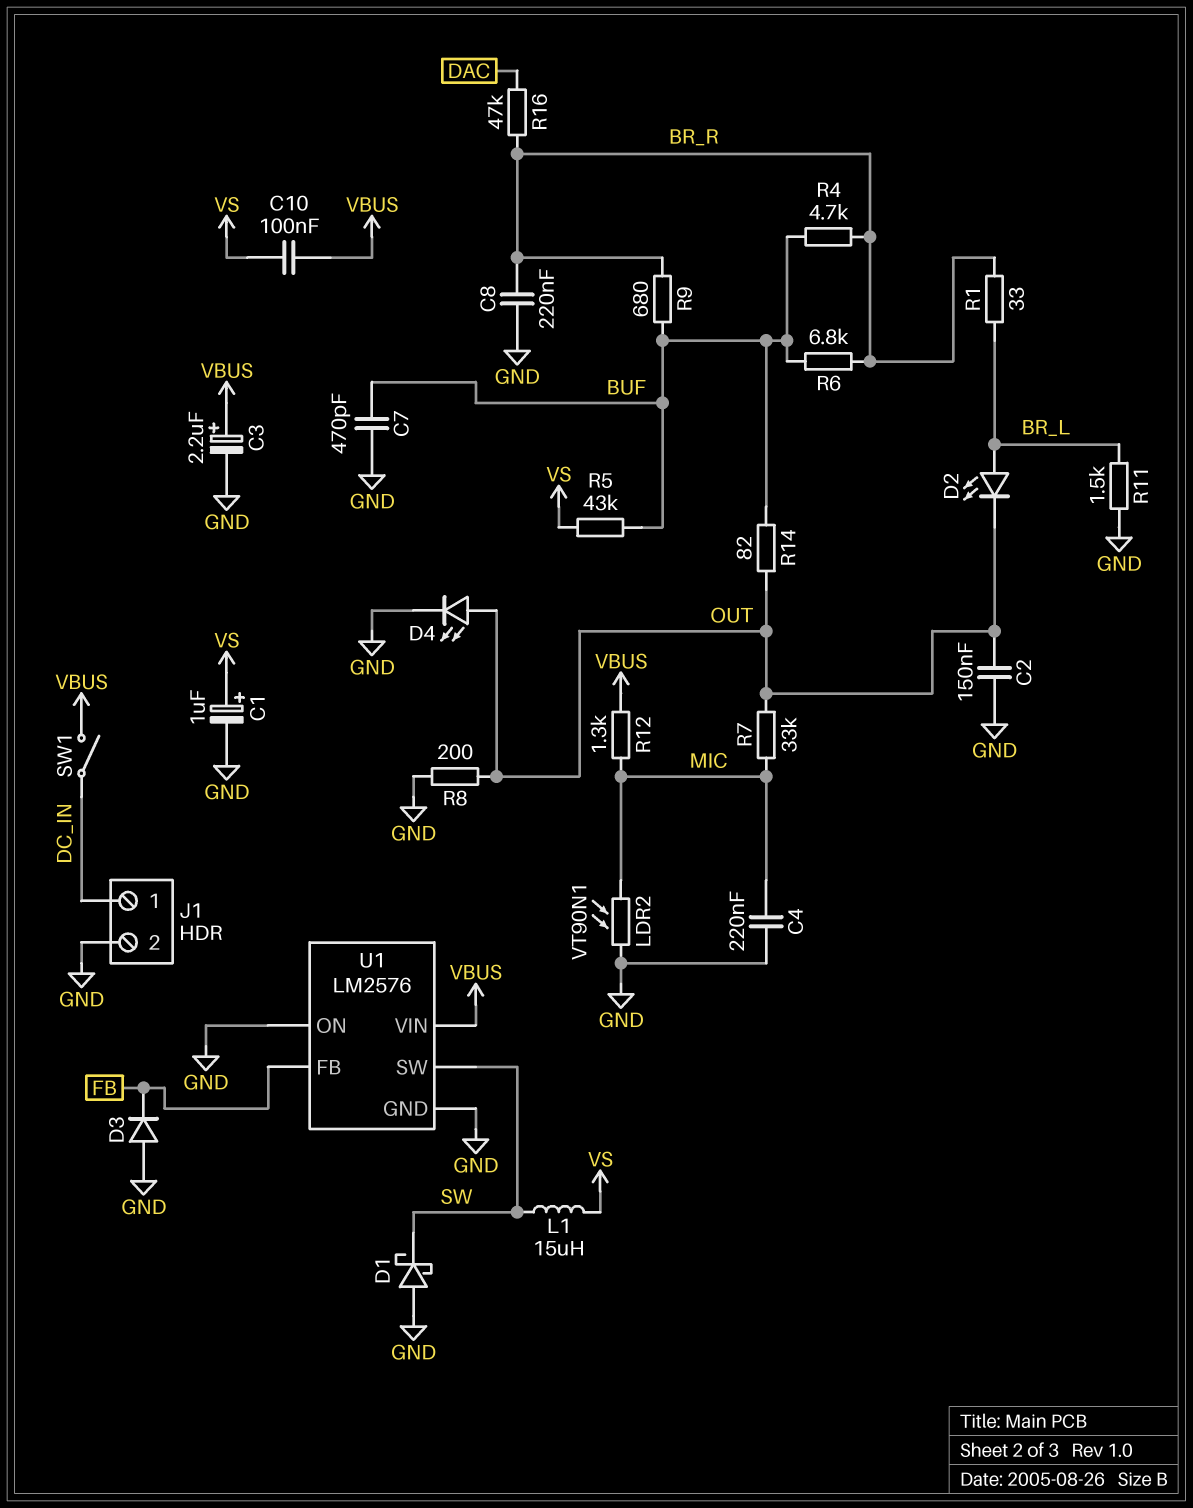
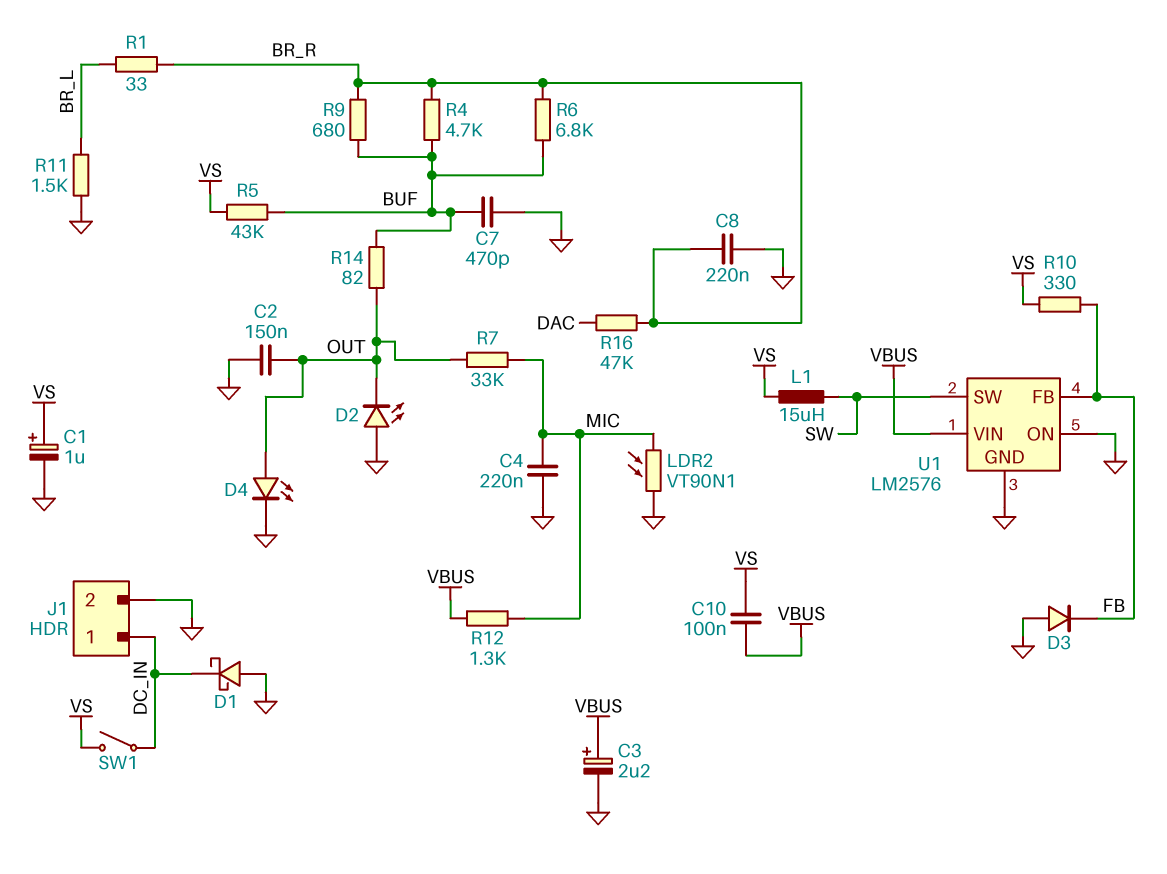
D1: schottky (A GND, K SW) -> schottky (A GND, K DC_IN)
D2: LED (A BR_L, K OUT) -> LED (A GND, K OUT)
R8: 200 (GND, OUT) -> none
R10: none -> 330 (FB, VS)
SW1: switch (DC_IN, VBUS) -> switch (DC_IN, VS)

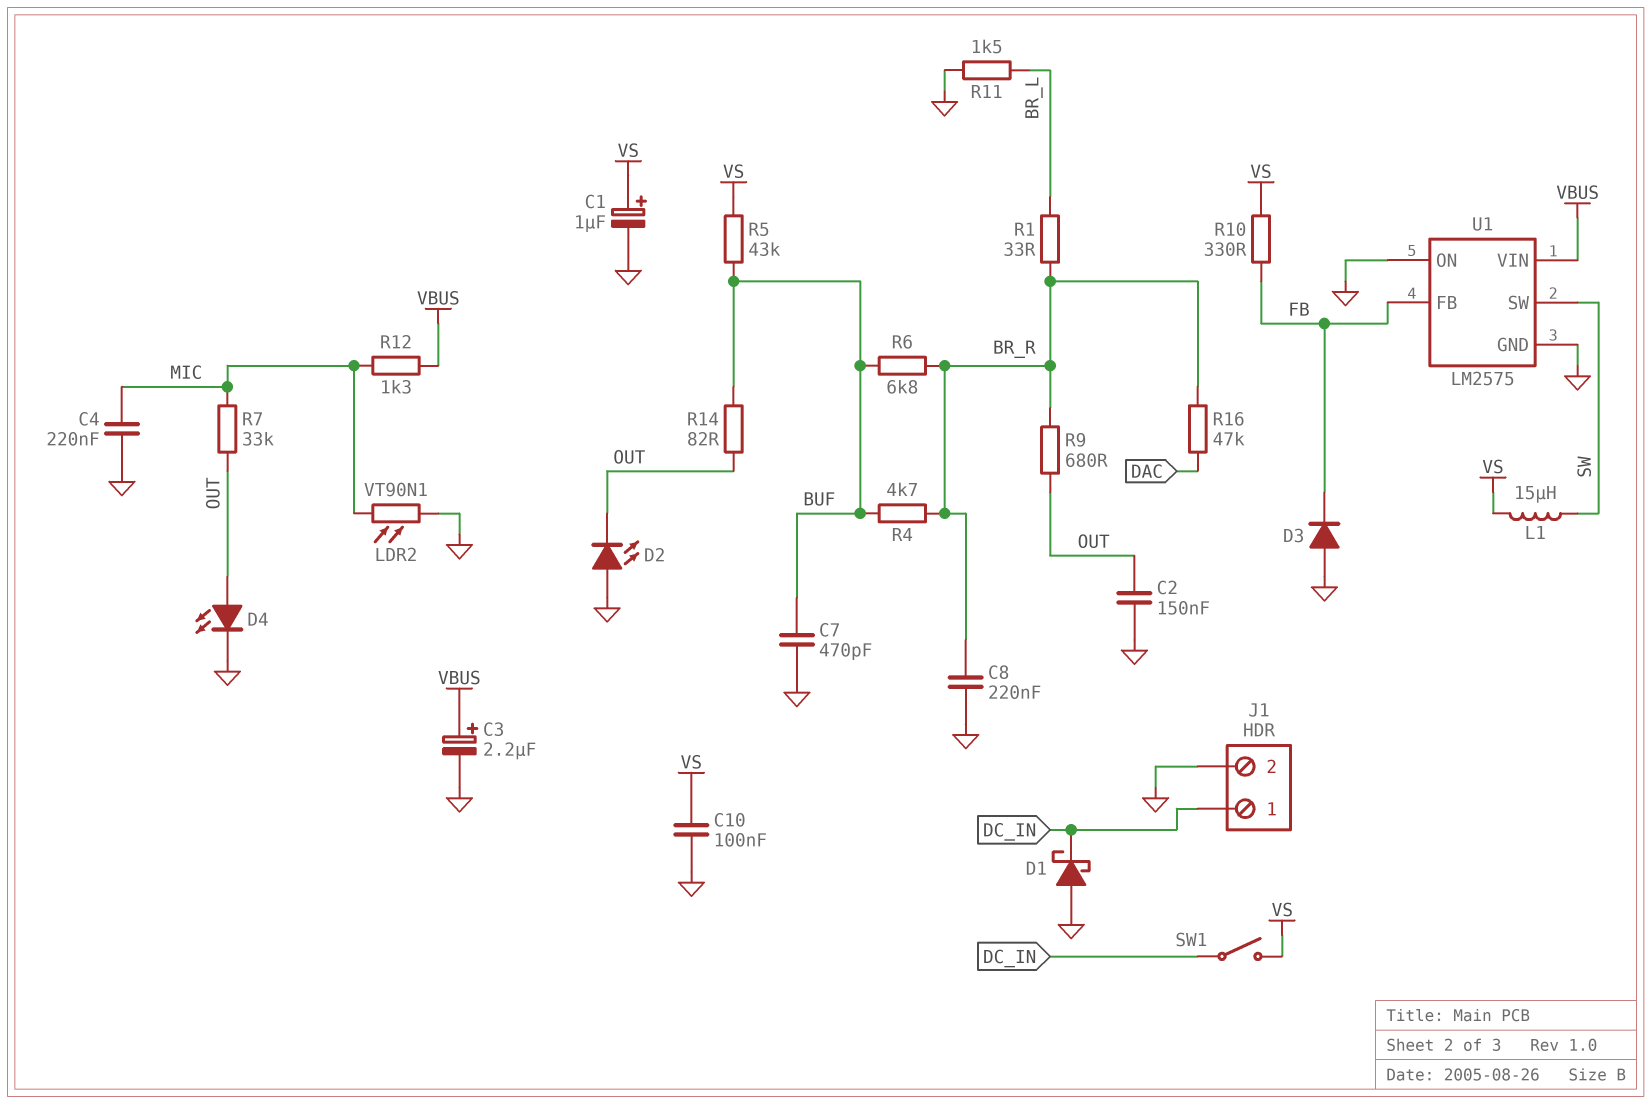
C10: 100nF (VBUS, VS) -> 100nF (GND, VS)
R9: 680 (BR_R, BUF) -> 680 (BR_R, OUT)
U1: LM2576 -> LM2575

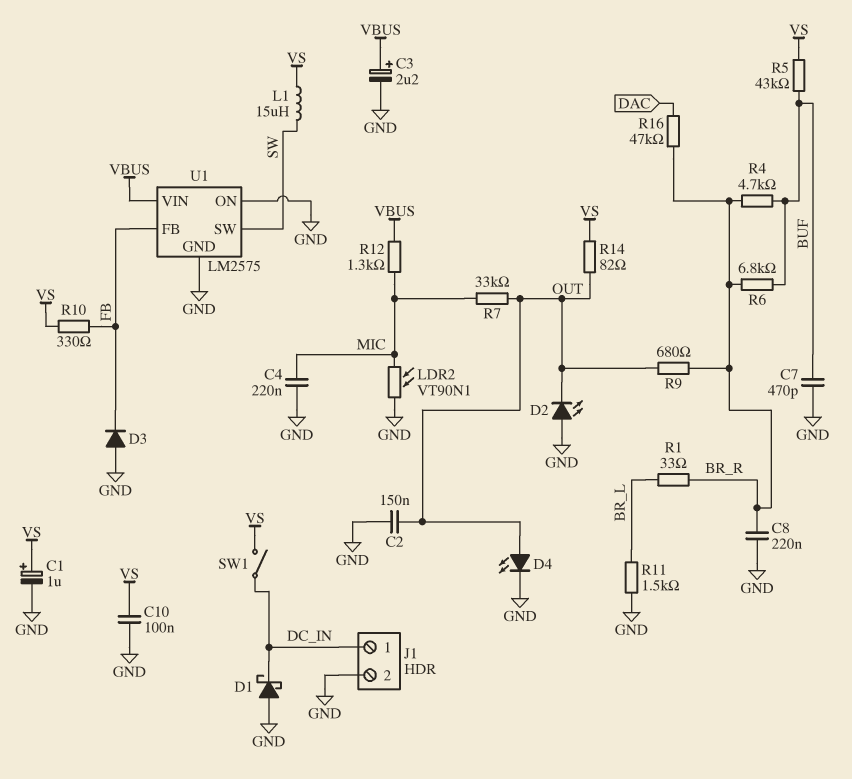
R14: 82 (BUF, OUT) -> 82 (OUT, VS)

